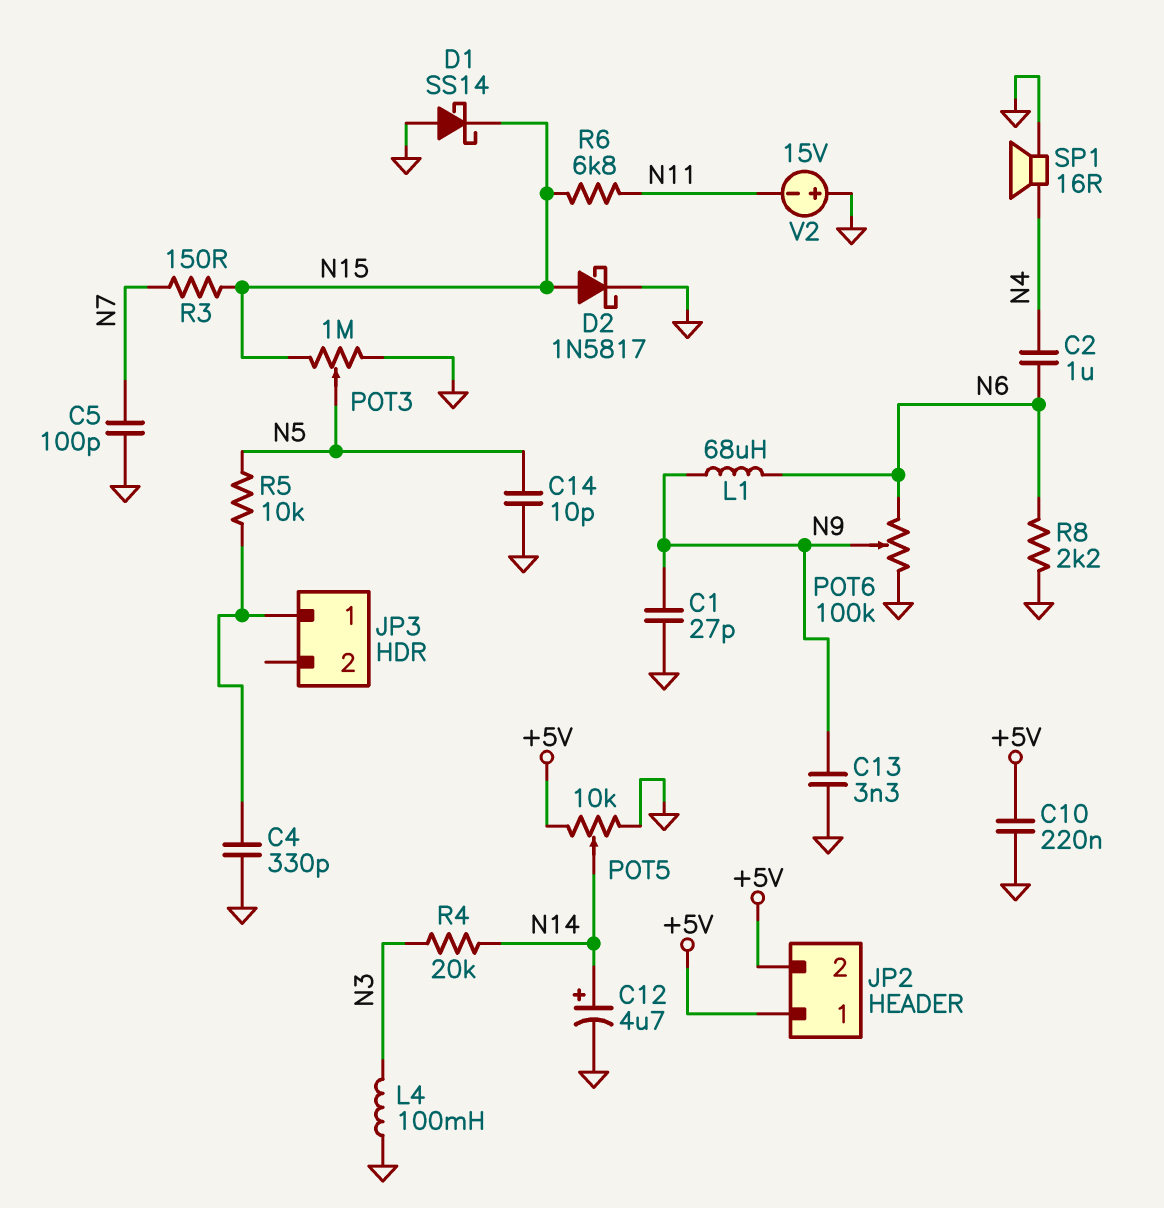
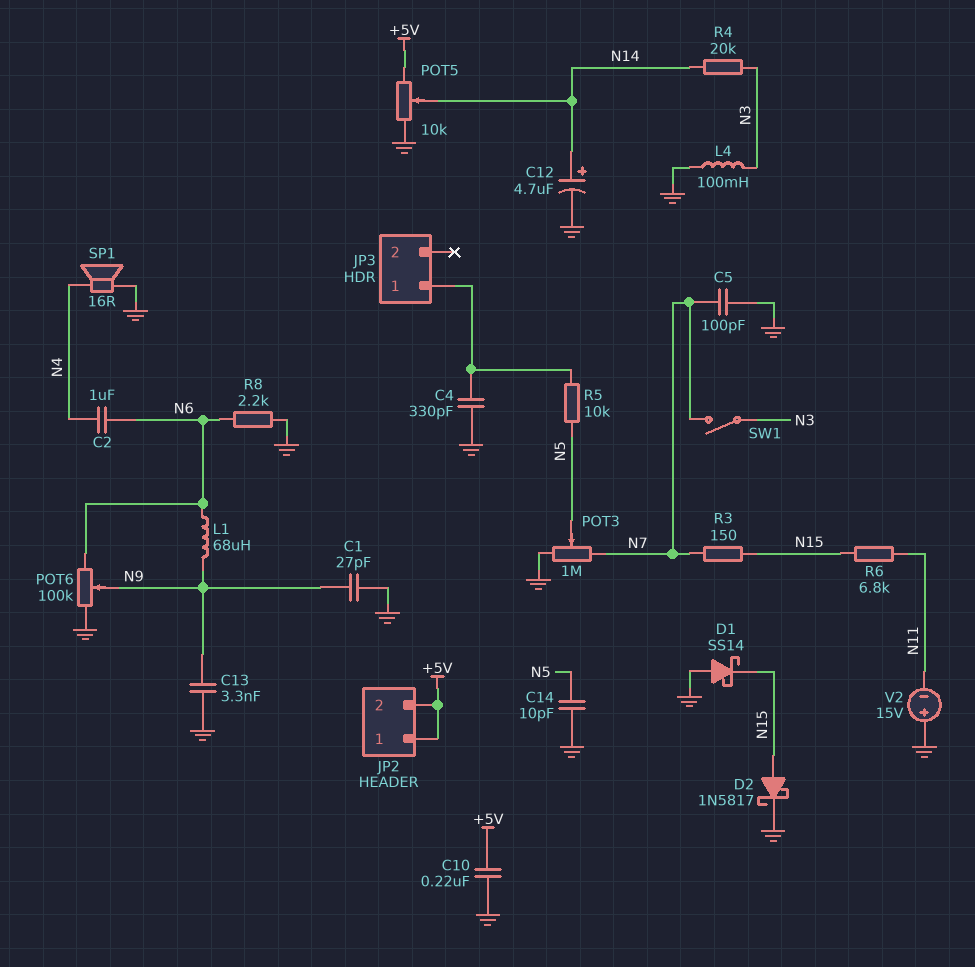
POT3: 1M (GND, N15, wiper N5) -> 1M (GND, N7, wiper N5)
SW1: none -> switch (N3, N7)

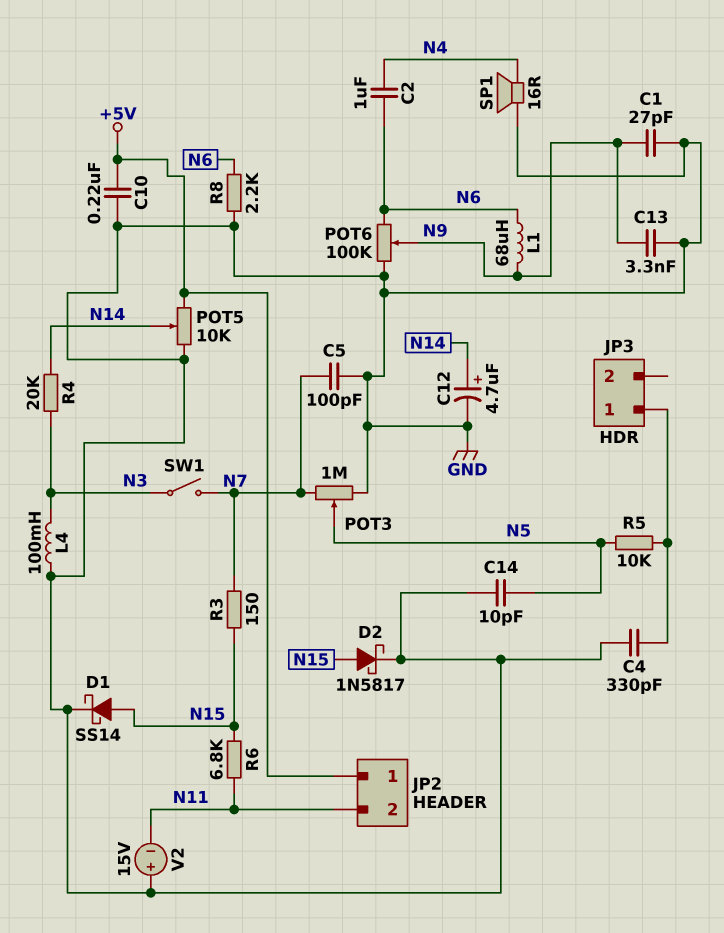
D1: schottky SS14 (A GND, K N15) -> schottky SS14 (A N15, K GND)
JP2 pin 2: +5V -> N11

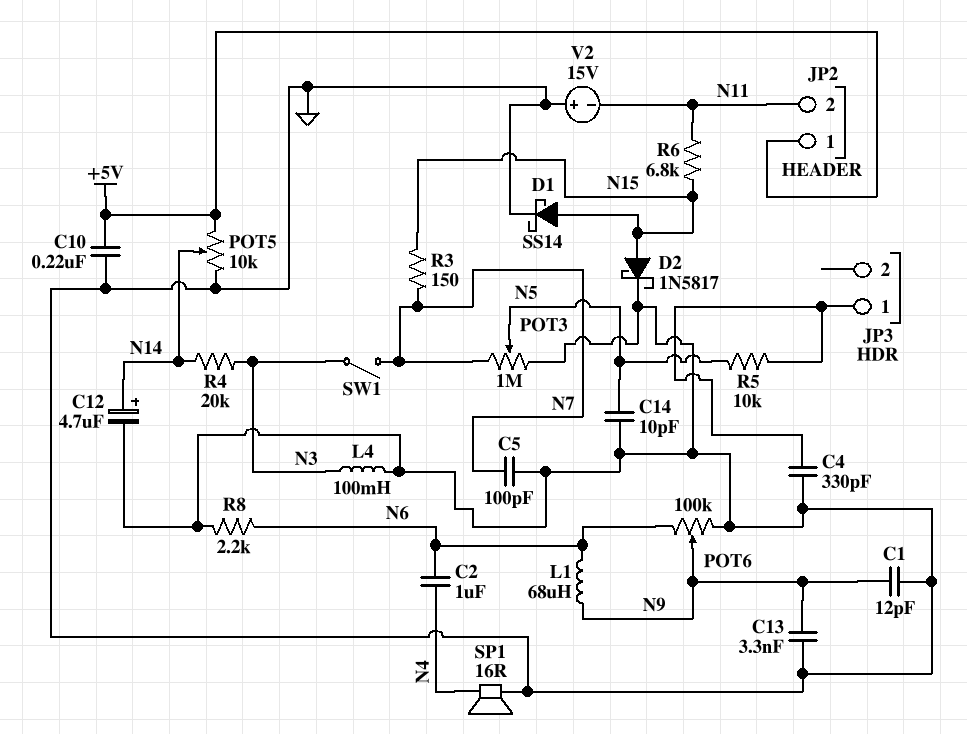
C1: 27pF (GND, N9) -> 12pF (GND, N9)

